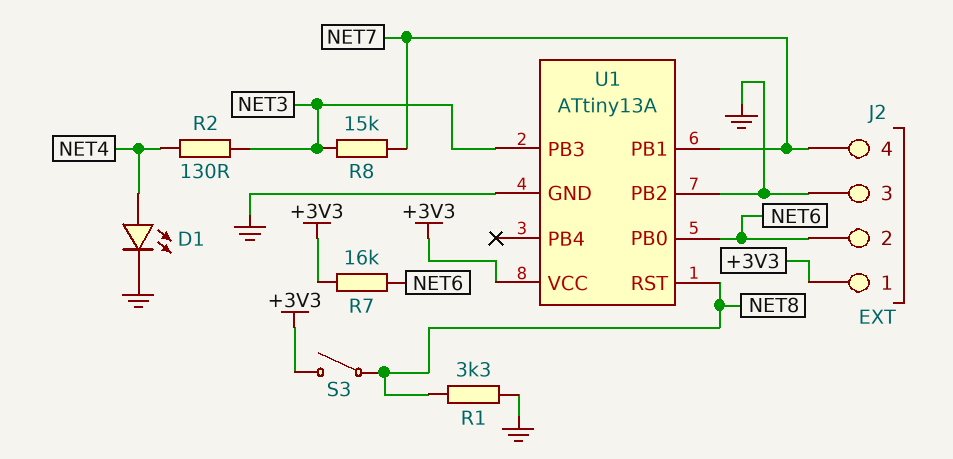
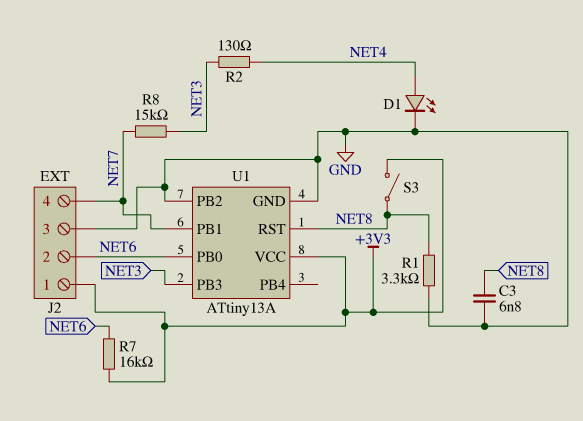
C3: none -> 6.8nF (GND, NET8)

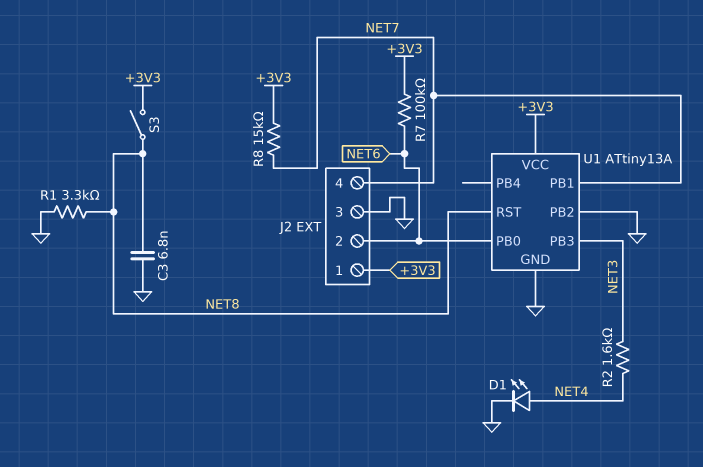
R2: 130 (NET3, NET4) -> 1.6k (NET3, NET4)
R7: 16k (+3V3, NET6) -> 100k (+3V3, NET6)
R8: 15k (NET3, NET7) -> 15k (+3V3, NET7)

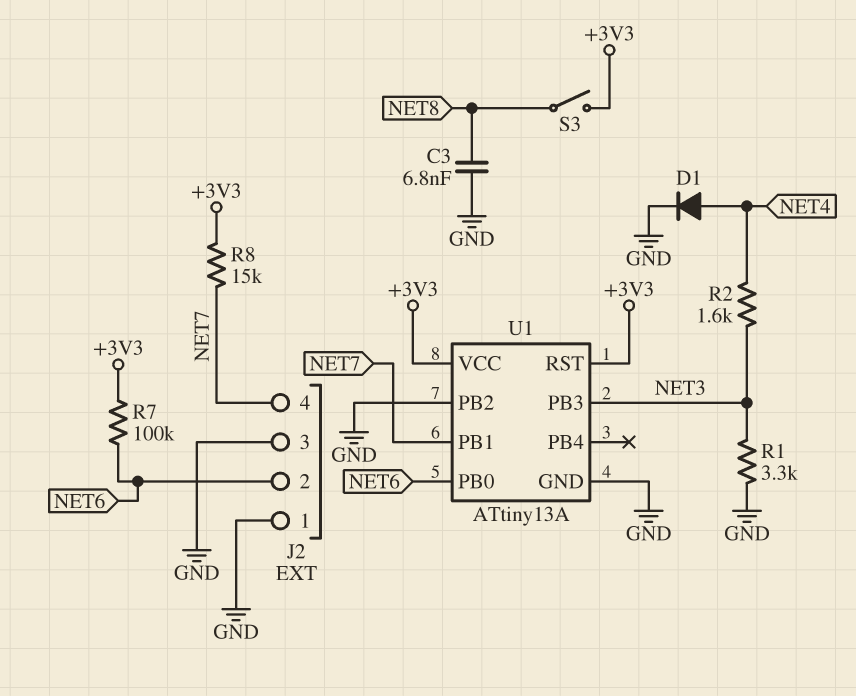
D1: LED (A NET4, K GND) -> diode (A NET4, K GND)
J2 pin 1: +3V3 -> GND
R1: 3.3k (GND, NET8) -> 3.3k (GND, NET3)
U1 pin RST: NET8 -> +3V3

